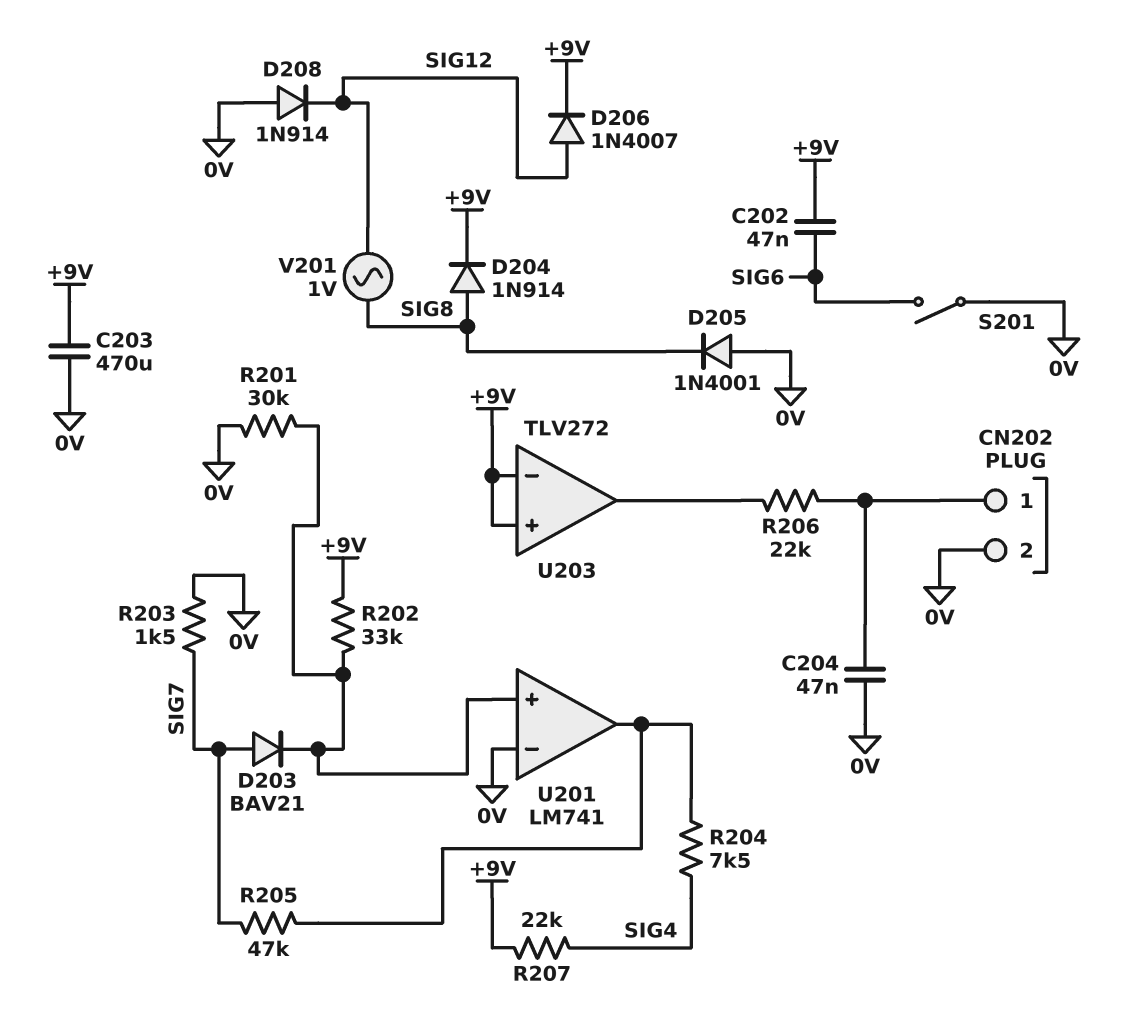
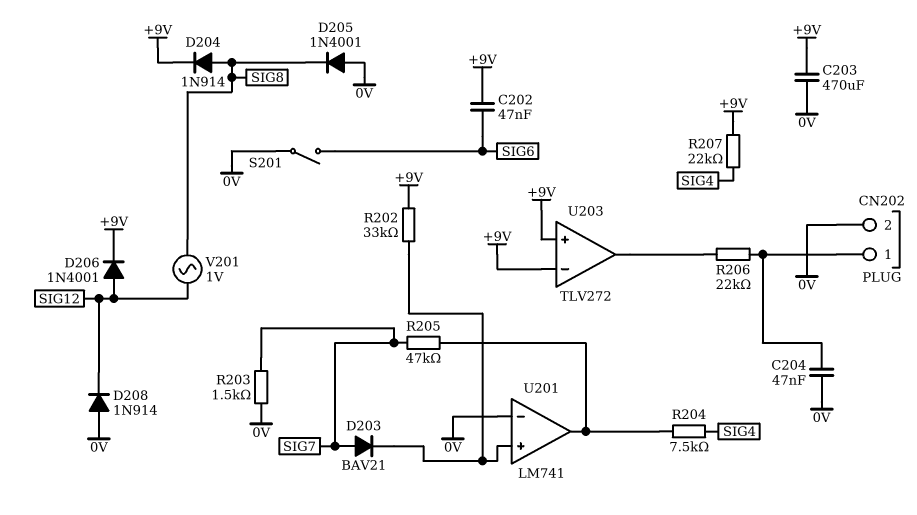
D206: diode 1N4007 (A SIG12, K +9V) -> diode 1N4001 (A SIG12, K +9V)
R201: 30k (0V, U201/in+) -> none

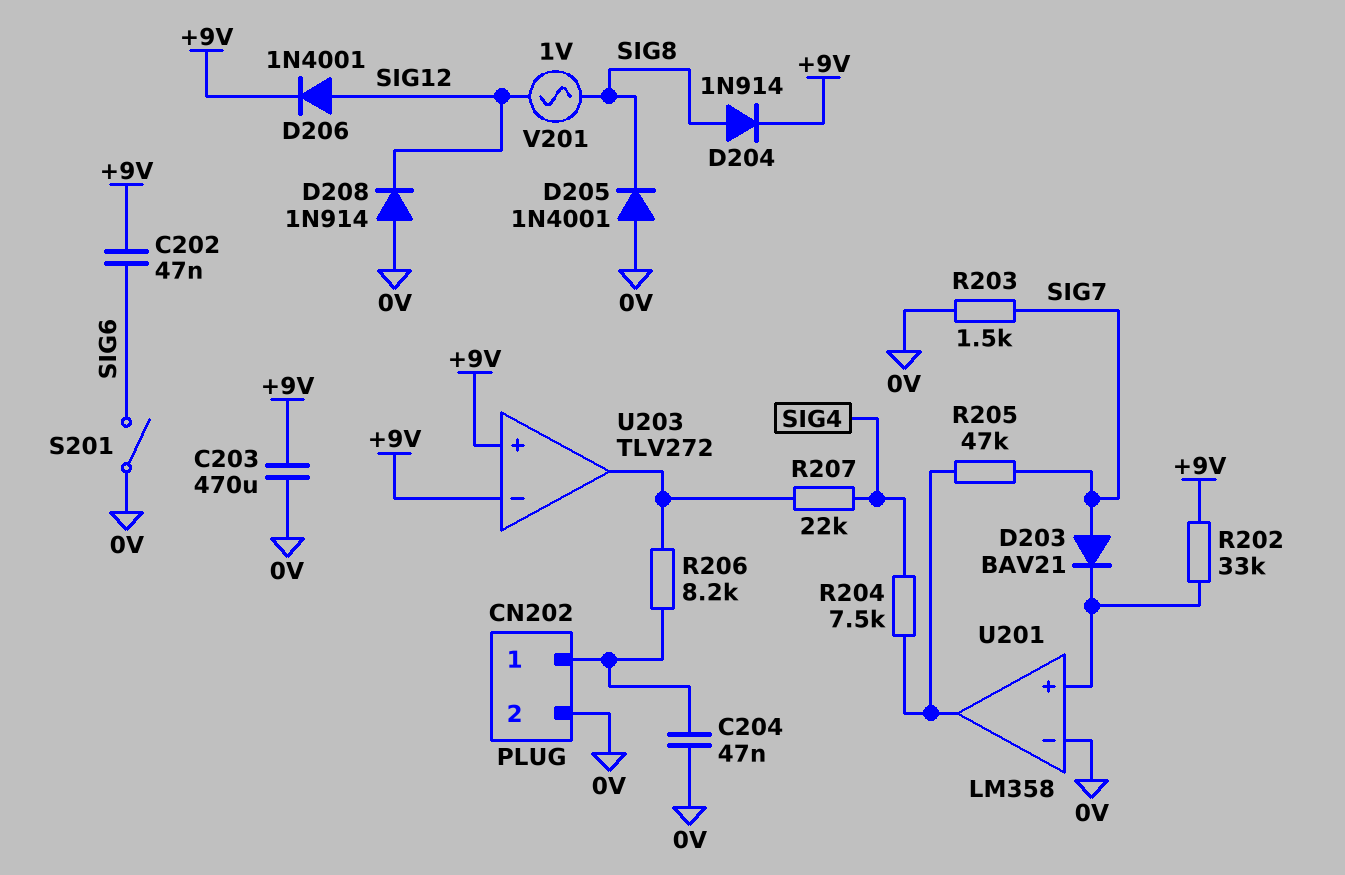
R206: 22k (CN202/1, U203/out) -> 8.2k (CN202/1, U203/out)
R207: 22k (+9V, SIG4) -> 22k (SIG4, U203/out)
U201: LM741 -> LM358

